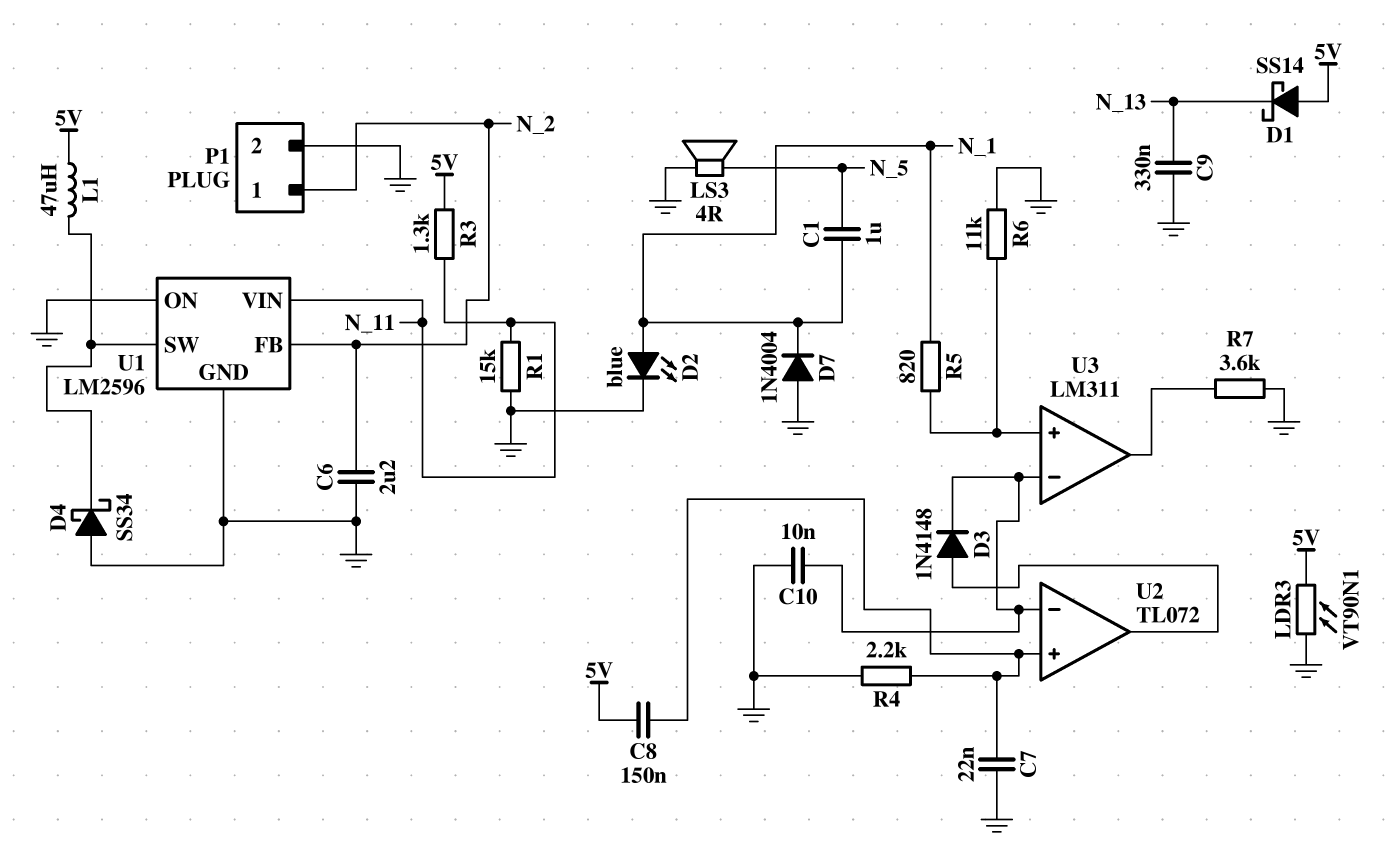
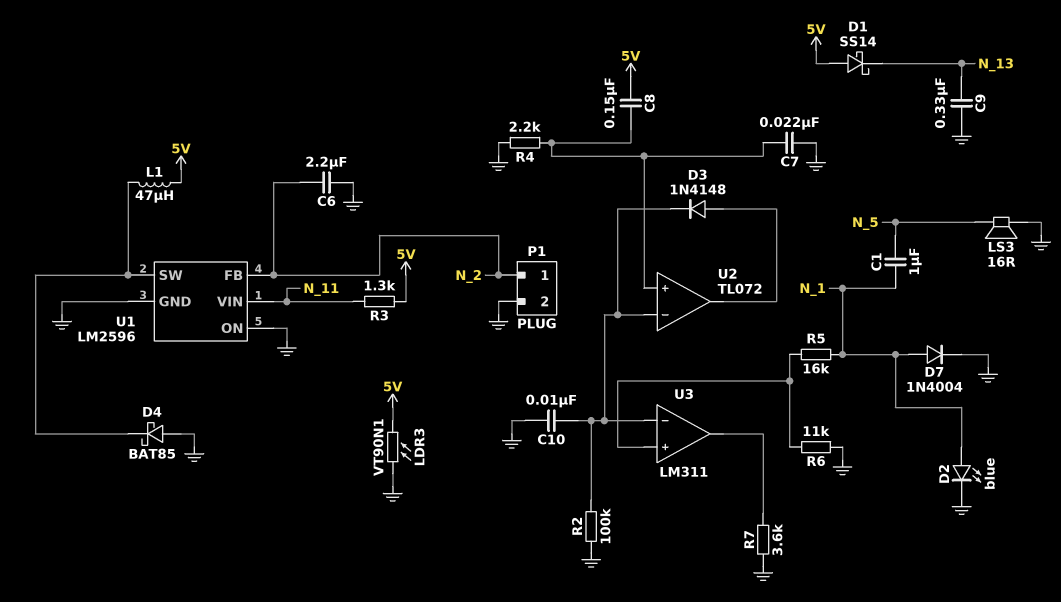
D4: schottky SS34 (A GND, K U1/SW) -> schottky BAT85 (A GND, K U1/SW)
D7: diode 1N4004 (A GND, K N_1) -> diode 1N4004 (A N_1, K GND)
LS3: speaker 4R (GND, N_5) -> speaker 16R (GND, N_5)
R1: 15k (GND, N_11) -> none
R2: none -> 100k (GND, U2/in-)
R5: 820 (N_1, U3/in+) -> 16k (N_1, U3/in+)

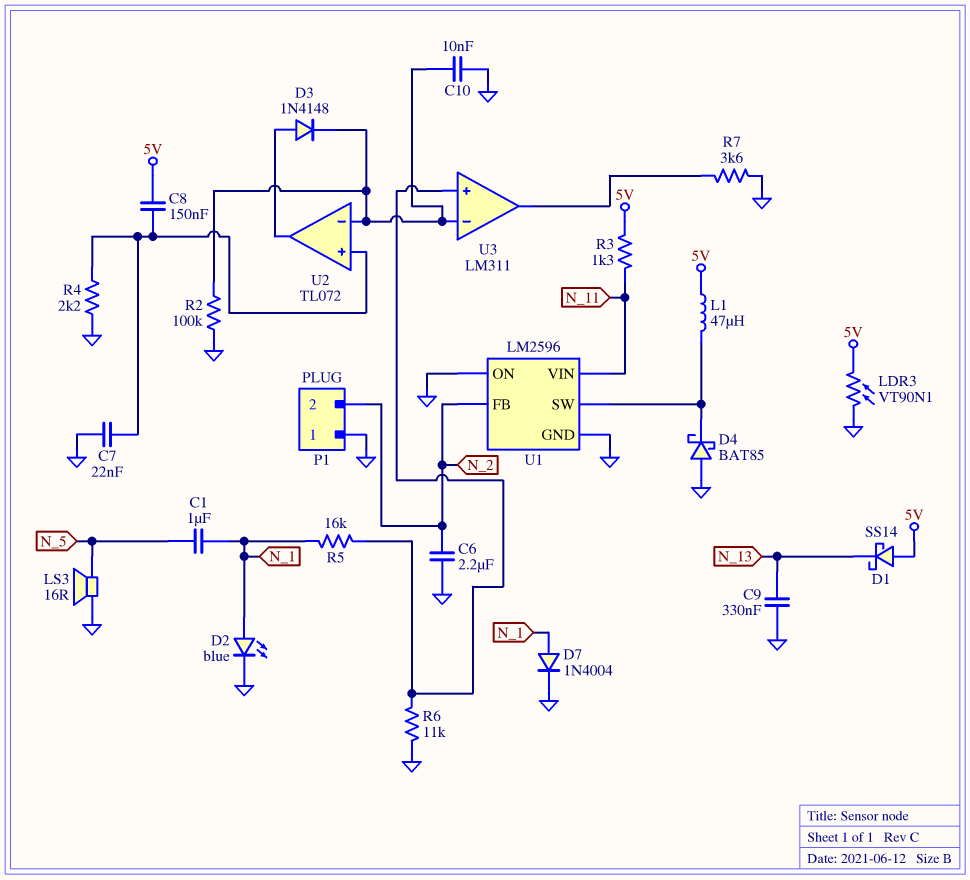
P1 pin 1: N_2 -> GND
P1 pin 2: GND -> N_2

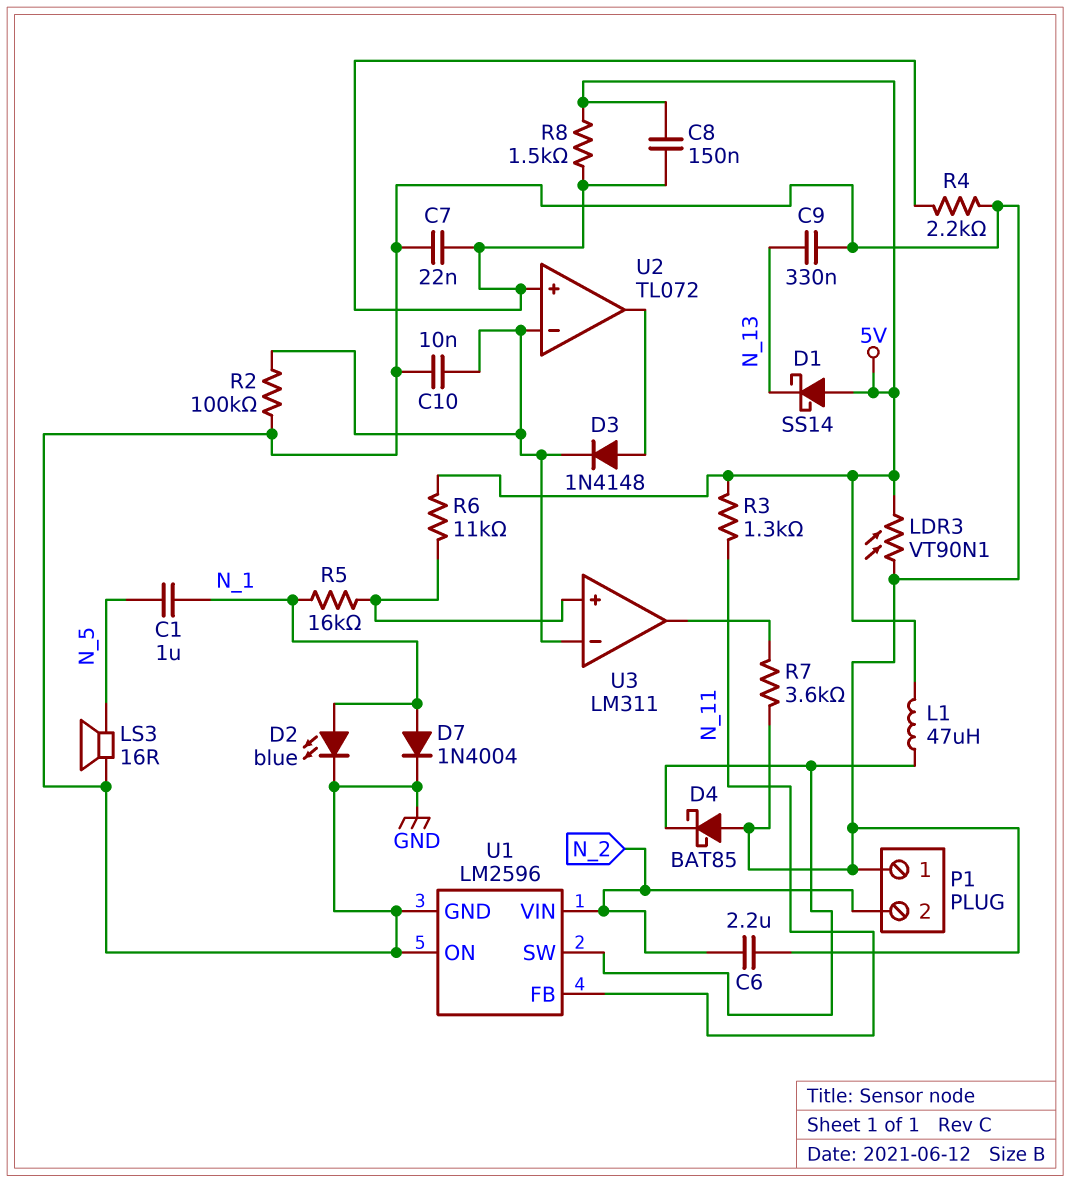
R6: 11k (GND, U3/in+) -> 11k (5V, U3/in+)
R8: none -> 1.5k (5V, U2/in+)
U1 pin FB: N_2 -> N_11
U1 pin VIN: N_11 -> N_2

